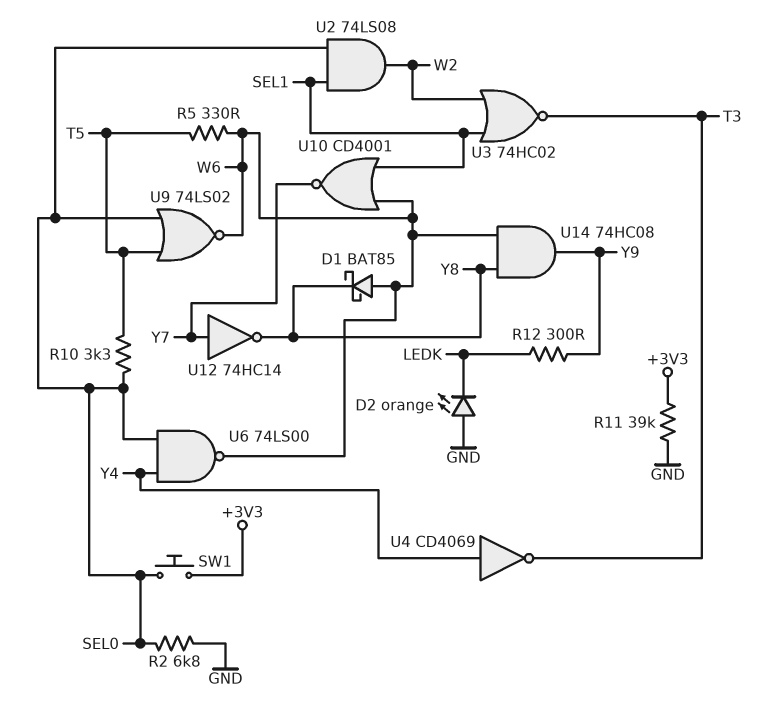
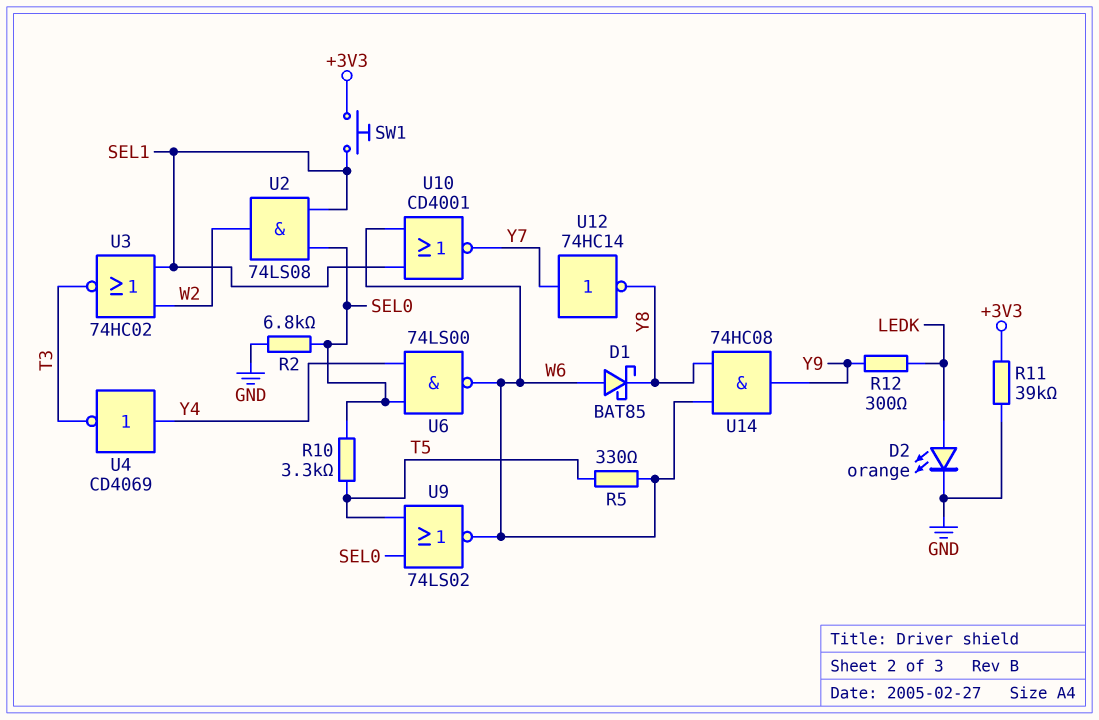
D2: LED orange (A GND, K LEDK) -> LED orange (A LEDK, K GND)
SW1: button (+3V3, SEL0) -> button (+3V3, SEL1)

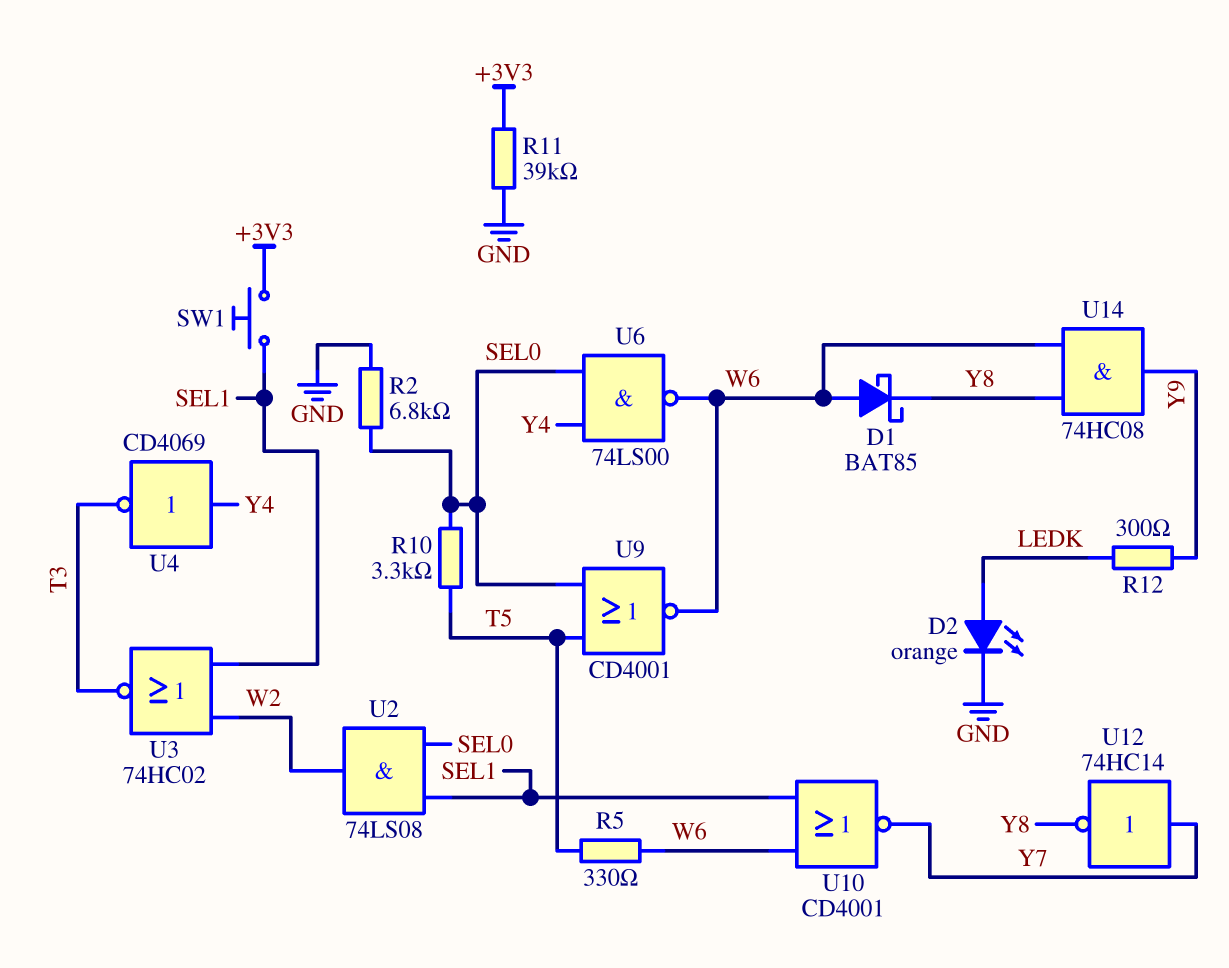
U9: NOR 74LS02 (in SEL0, in T5, out W6) -> NOR CD4001 (in SEL0, in T5, out W6)

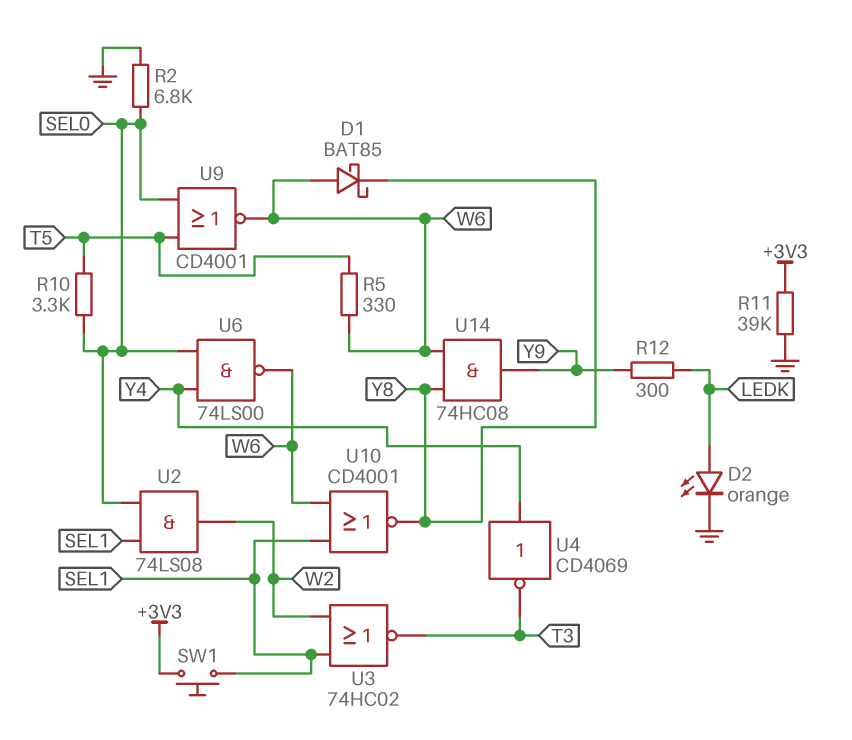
U10: NOR CD4001 (in SEL1, in W6, out Y7) -> NOR CD4001 (in SEL1, in W6, out Y8)
U12: NOT 74HC14 (in Y7, out Y8) -> none

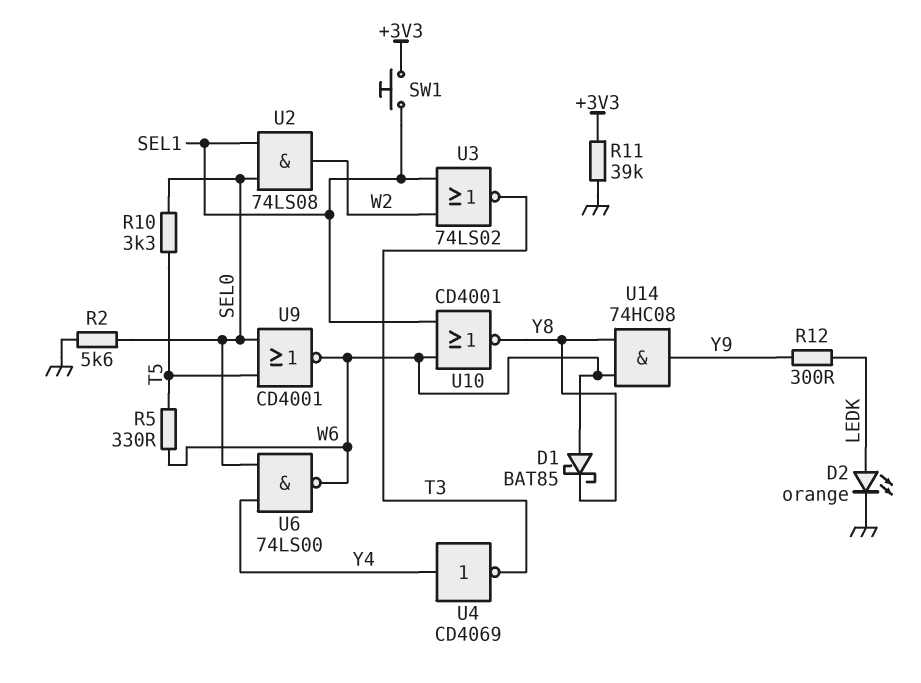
R2: 6.8k (GND, SEL0) -> 5.6k (GND, SEL0)
U3: NOR 74HC02 (in SEL1, in W2, out T3) -> NOR 74LS02 (in SEL1, in W2, out T3)

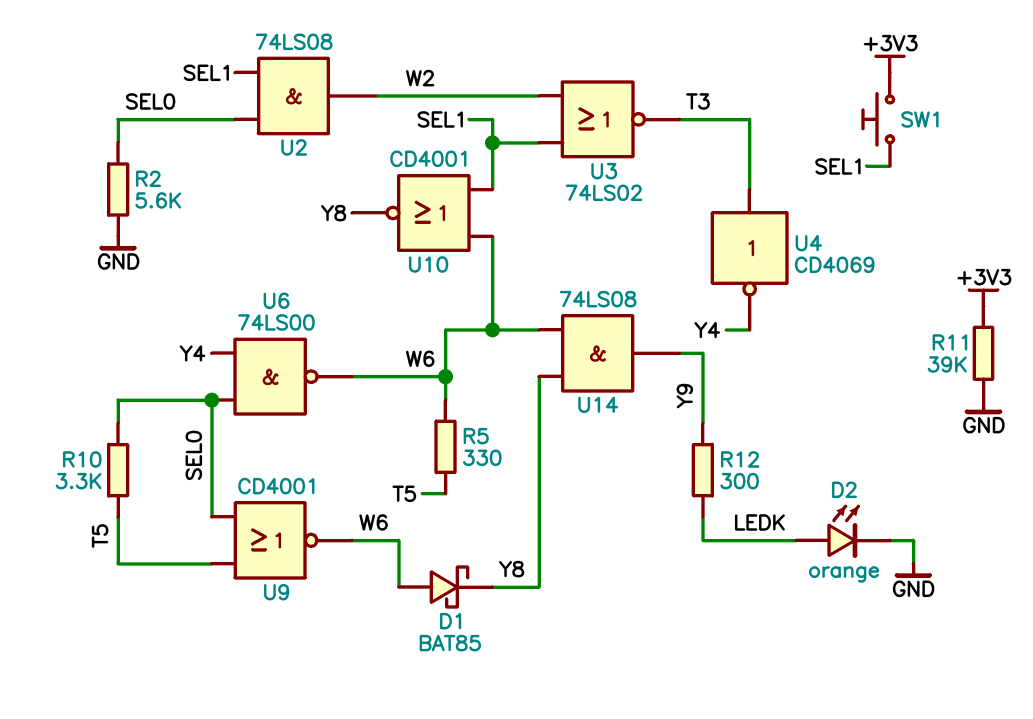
U4: NOT CD4069 (in Y4, out T3) -> NOT CD4069 (in T3, out Y4)
U14: AND 74HC08 (in W6, in Y8, out Y9) -> AND 74LS08 (in W6, in Y8, out Y9)

